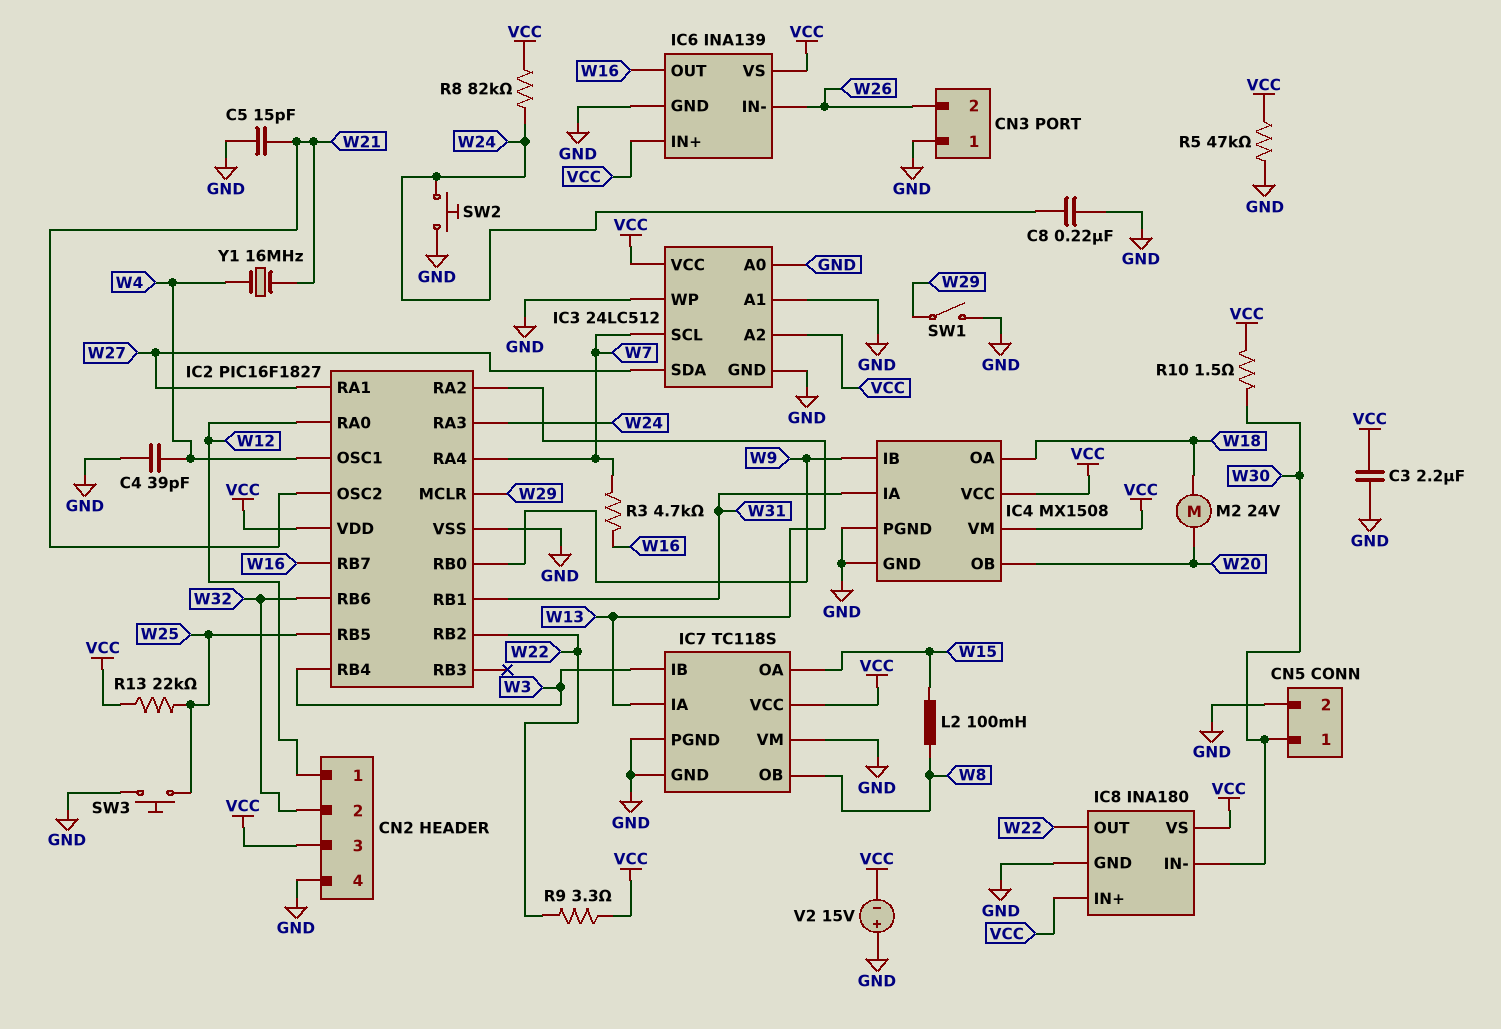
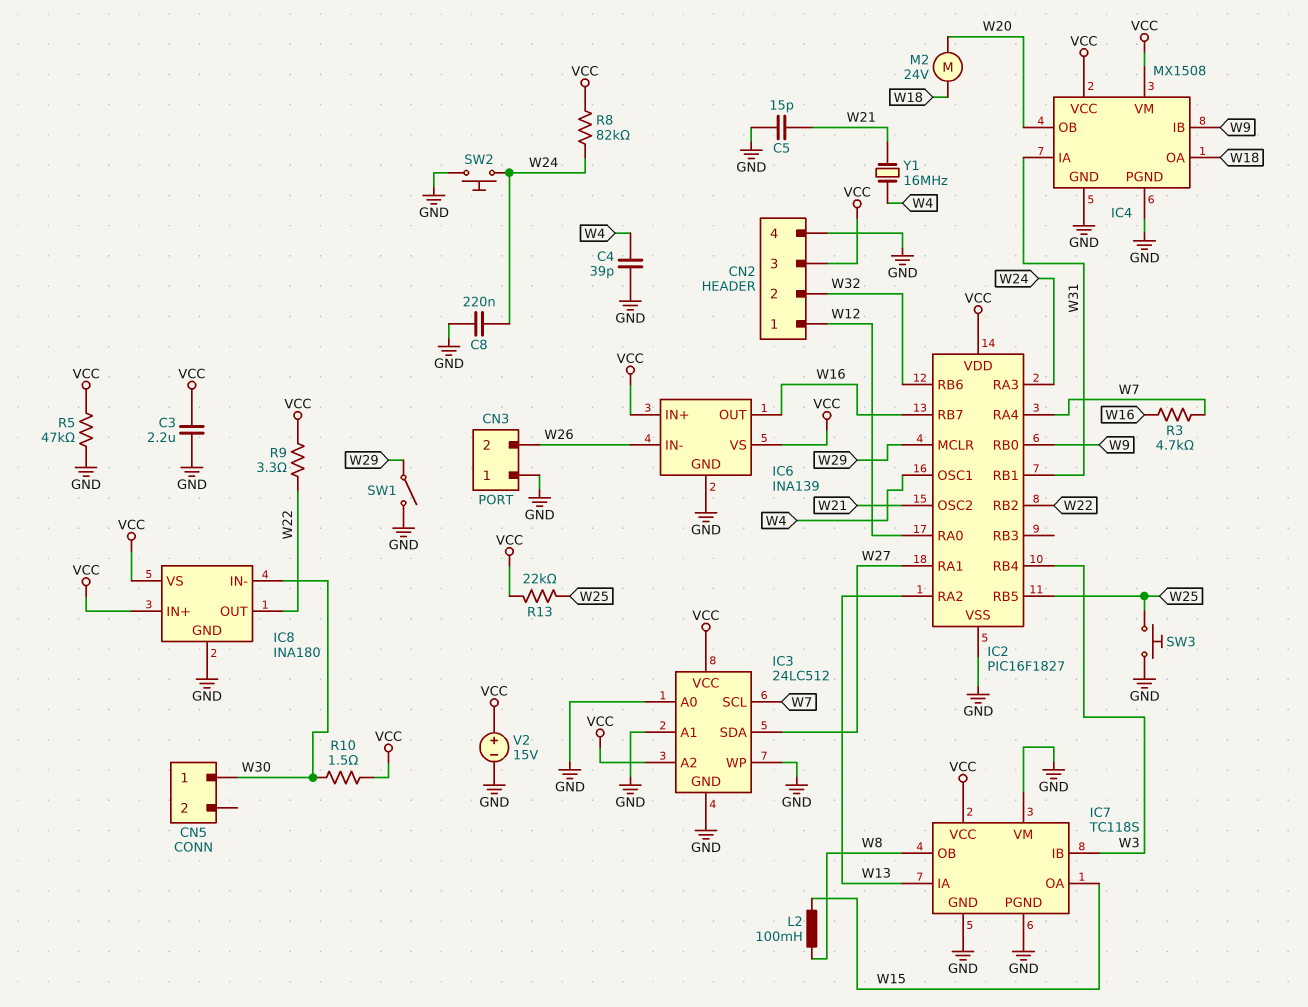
CN5 pin 2: GND -> none
V2: 15V (plus GND, minus VCC) -> 15V (plus VCC, minus GND)

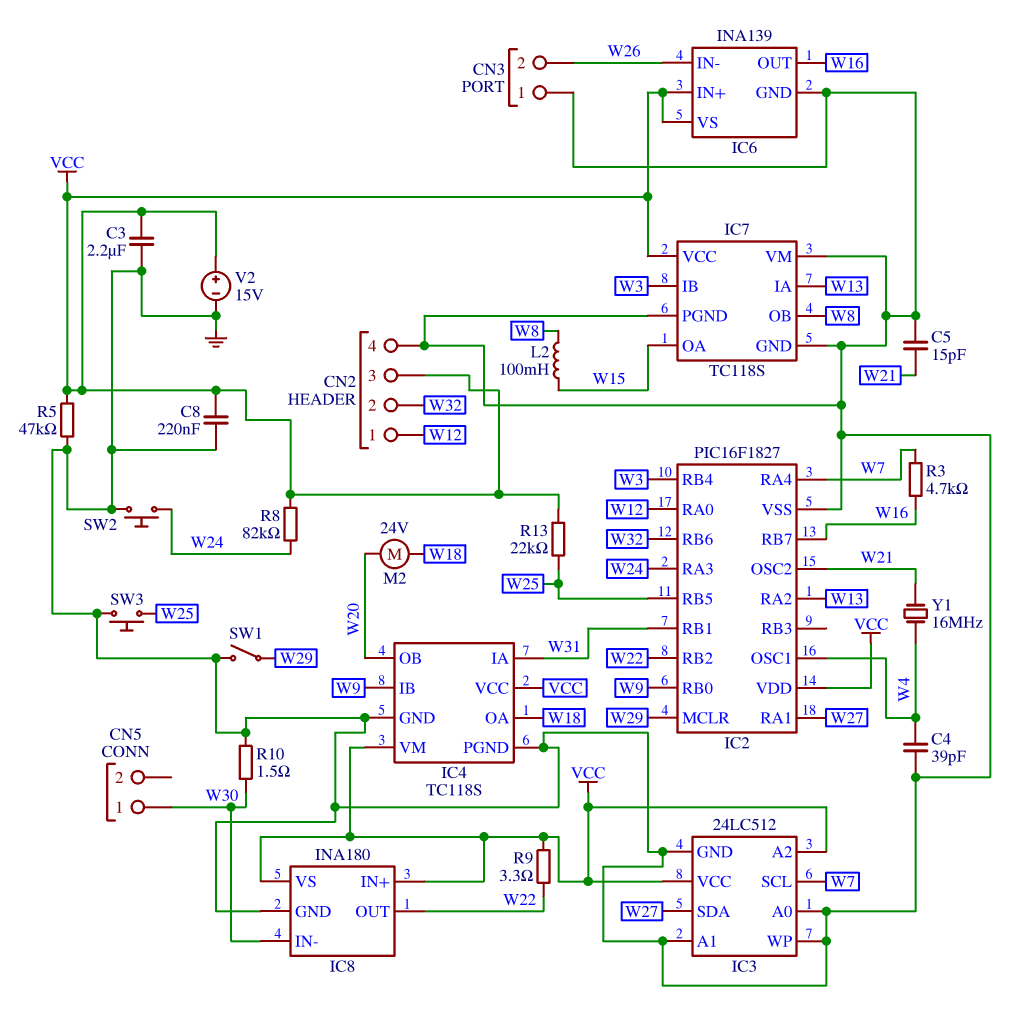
C8: 220nF (GND, W24) -> 220nF (GND, VCC)
IC4: MX1508 -> TC118S
R10: 1.5 (VCC, W30) -> 1.5 (GND, W30)

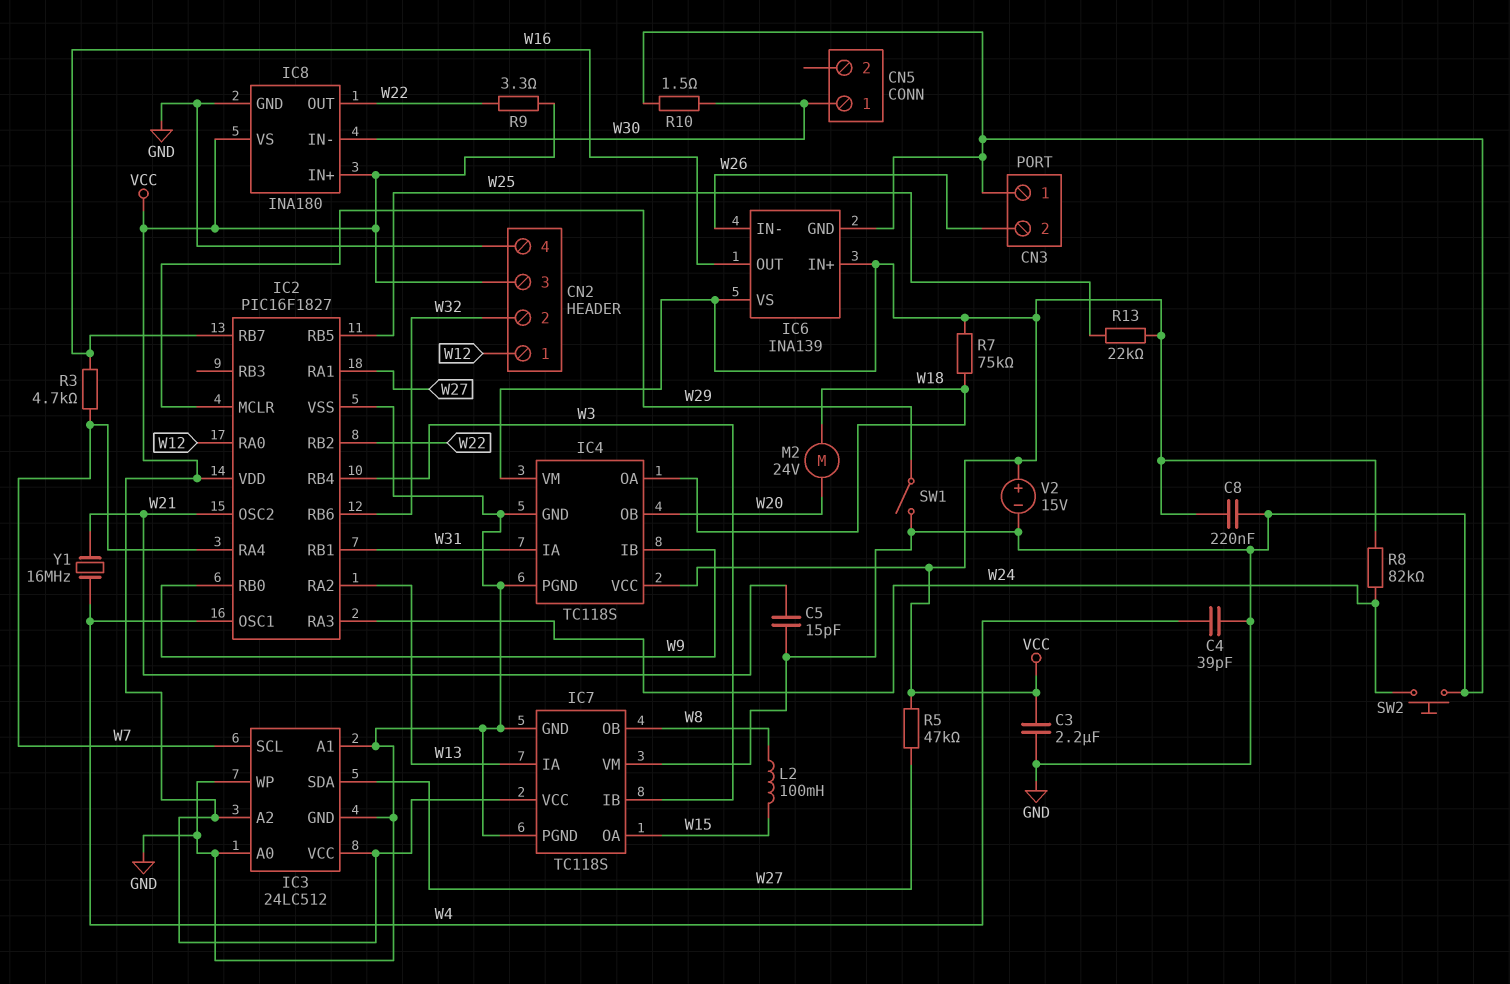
R5: 47k (GND, VCC) -> 47k (VCC, W27)
R7: none -> 75k (VCC, W18)
SW3: button (GND, W25) -> none

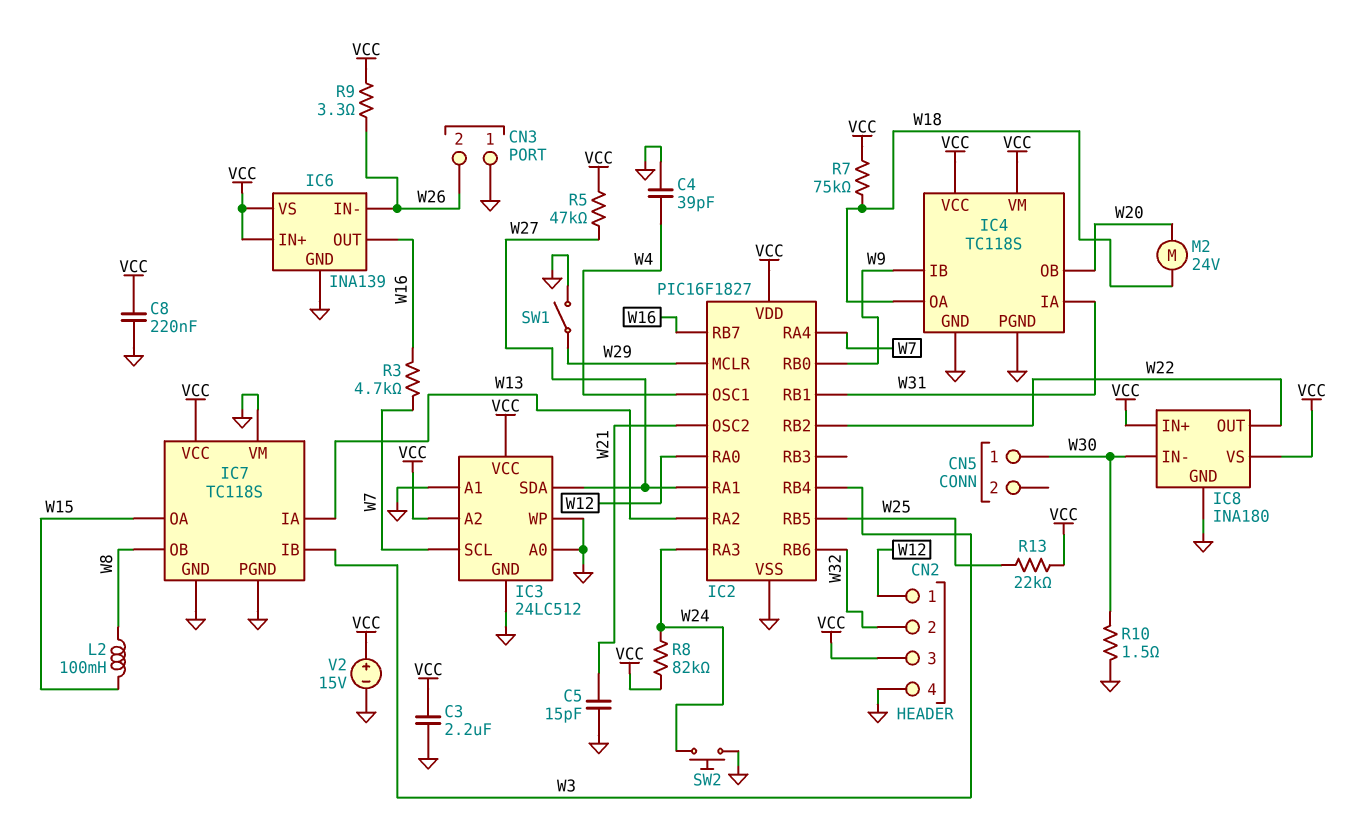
R9: 3.3 (VCC, W22) -> 3.3 (VCC, W26)
Y1: 16MHz (W4, W21) -> none

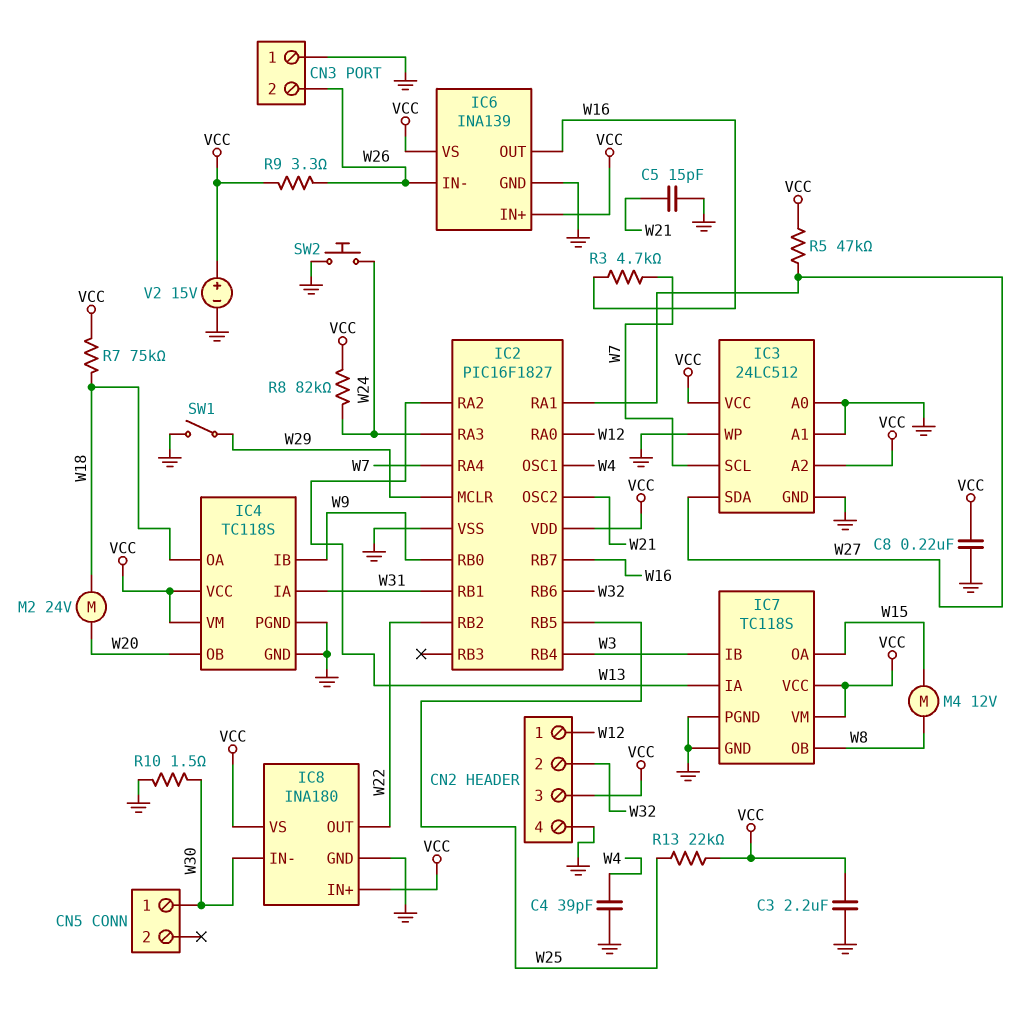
IC7 pin VM: GND -> VCC
L2: 100mH (W8, W15) -> none
M4: none -> motor 12V (W8, W15)

